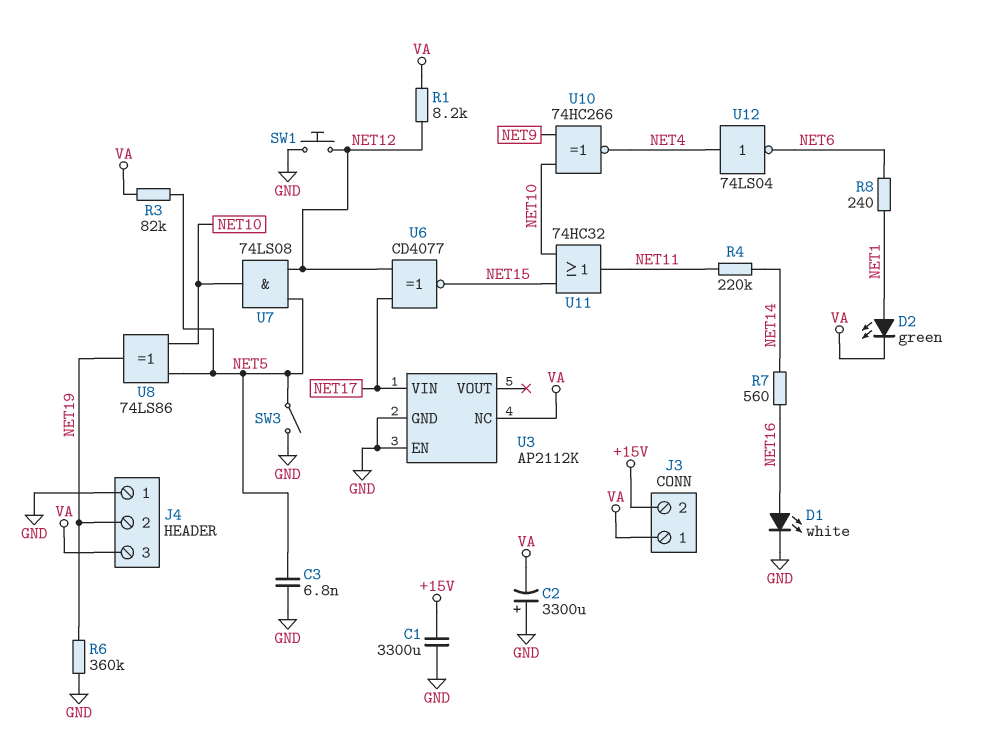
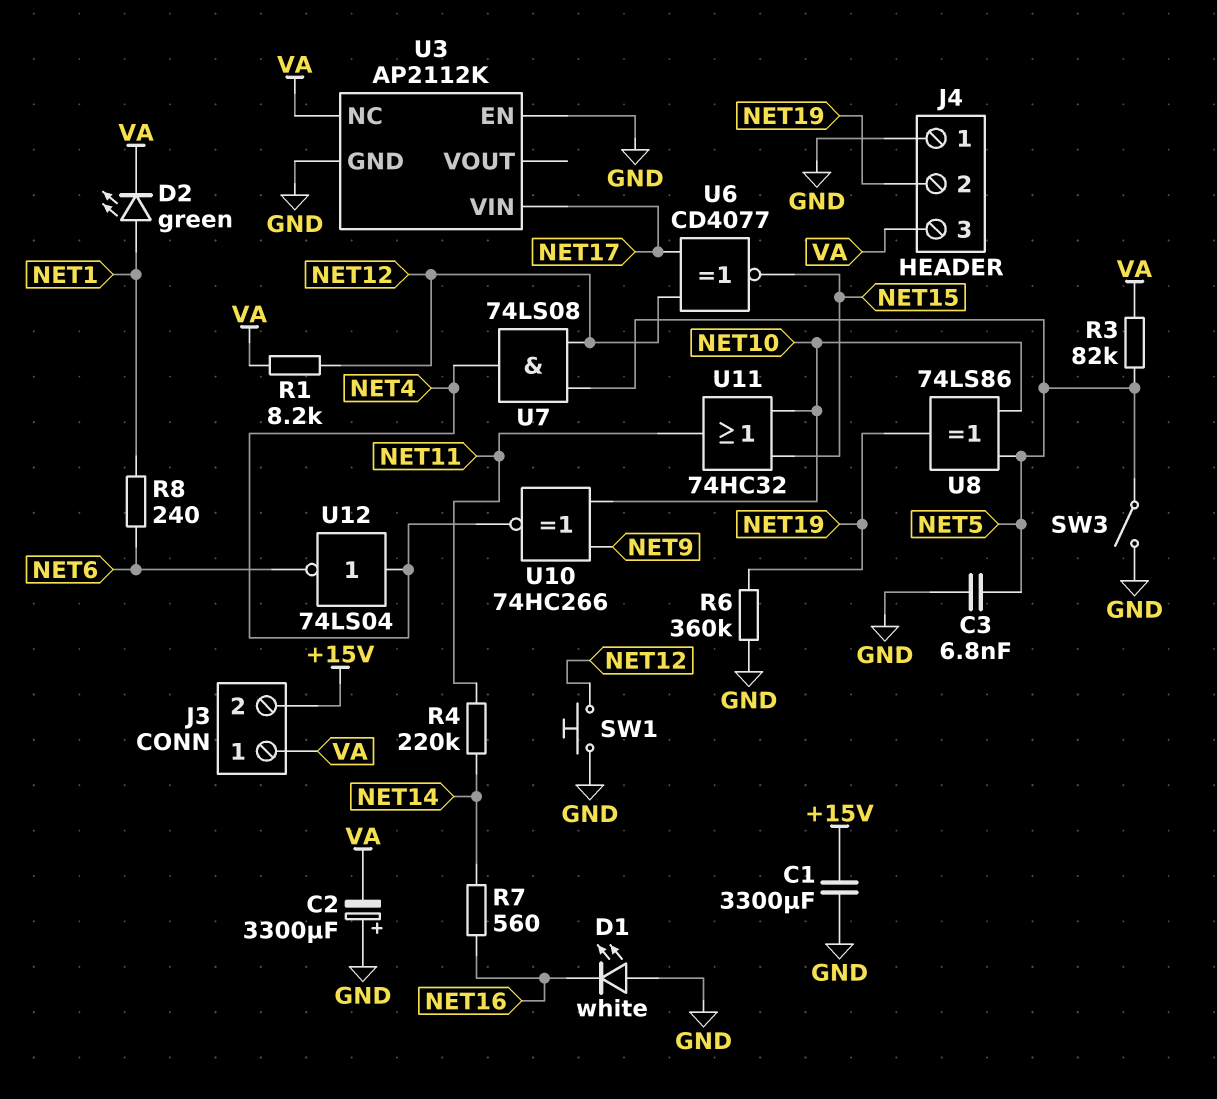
D1: LED white (A NET16, K GND) -> LED white (A GND, K NET16)
U7: AND 74LS08 (in NET5, in NET12, out NET10) -> AND 74LS08 (in NET5, in NET12, out NET4)

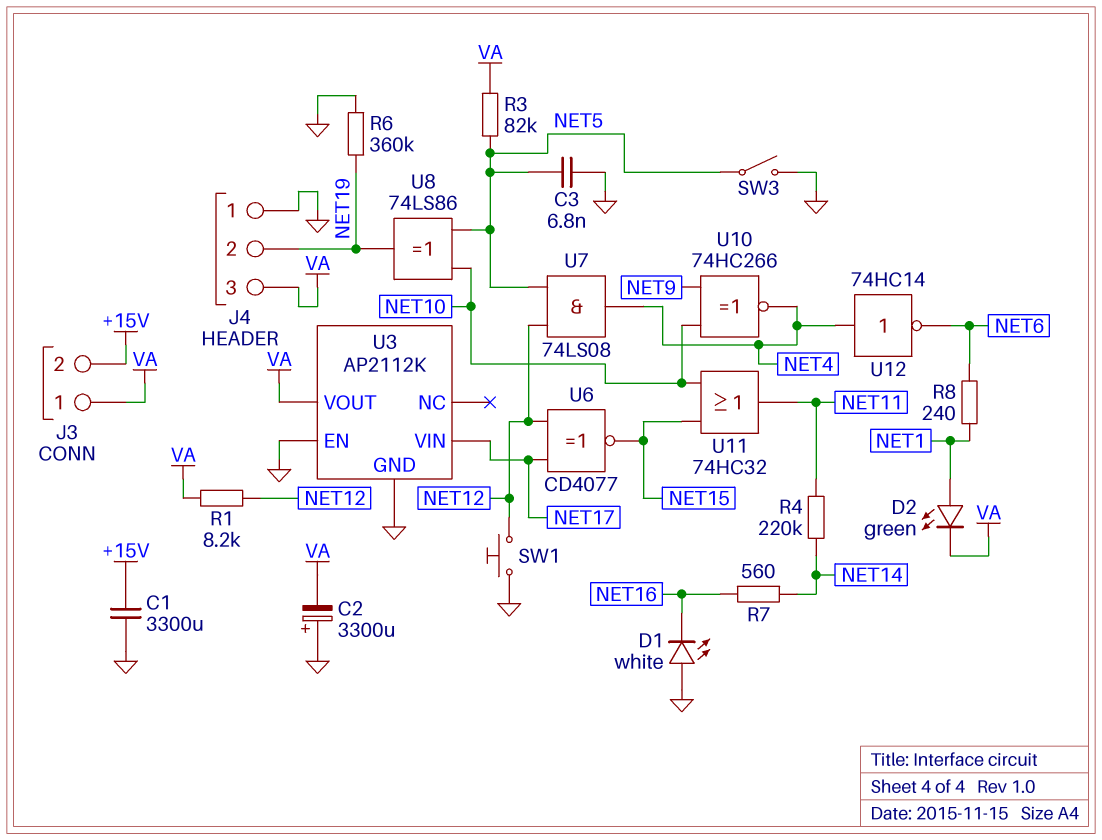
U3 pin NC: VA -> none
U3 pin VOUT: none -> VA
U12: NOT 74LS04 (in NET4, out NET6) -> NOT 74HC14 (in NET4, out NET6)

